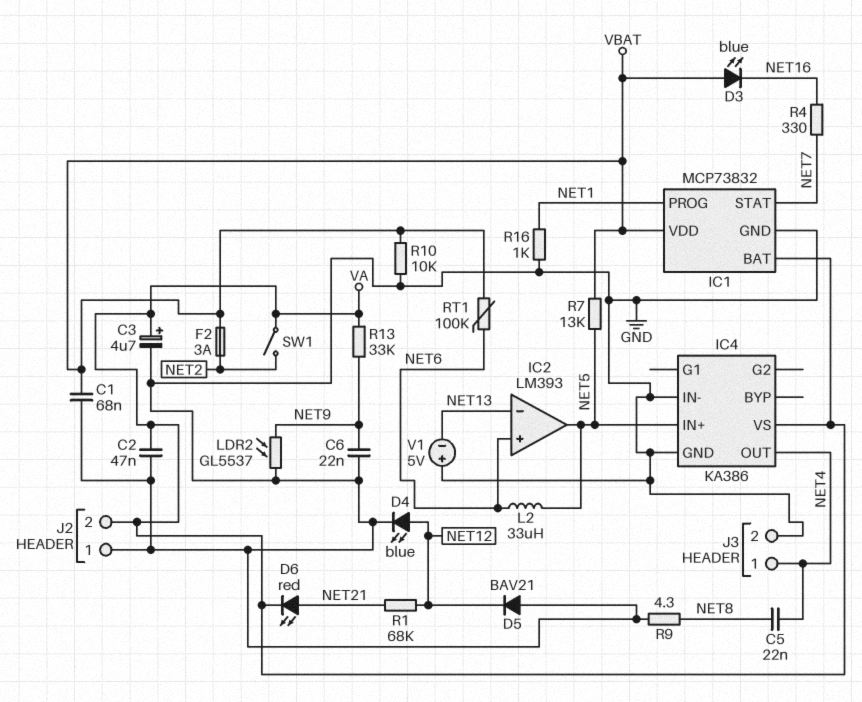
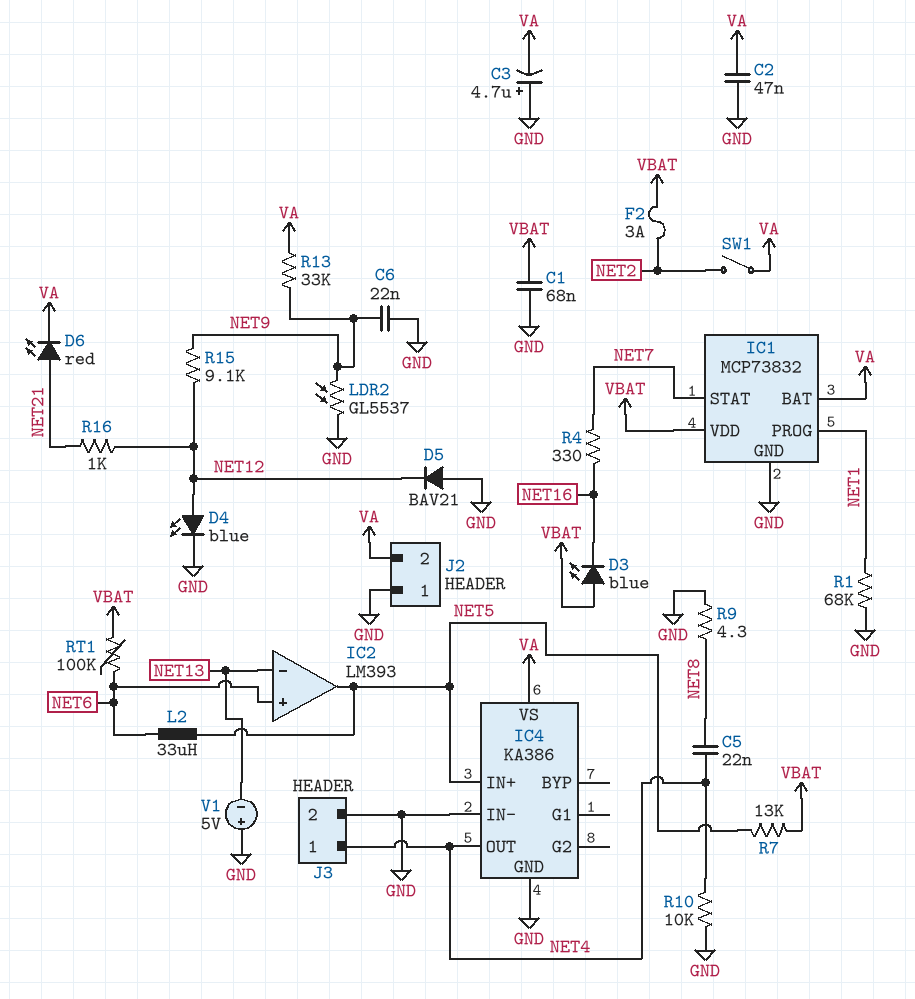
C3: 4.7uF (plus VA, minus GND) -> 4.7uF (plus GND, minus VA)
R1: 68k (NET12, NET21) -> 68k (GND, NET1)
R10: 10k (GND, VBAT) -> 10k (GND, NET4)
R15: none -> 9.1k (NET9, NET12)
R16: 1k (GND, NET1) -> 1k (NET12, NET21)

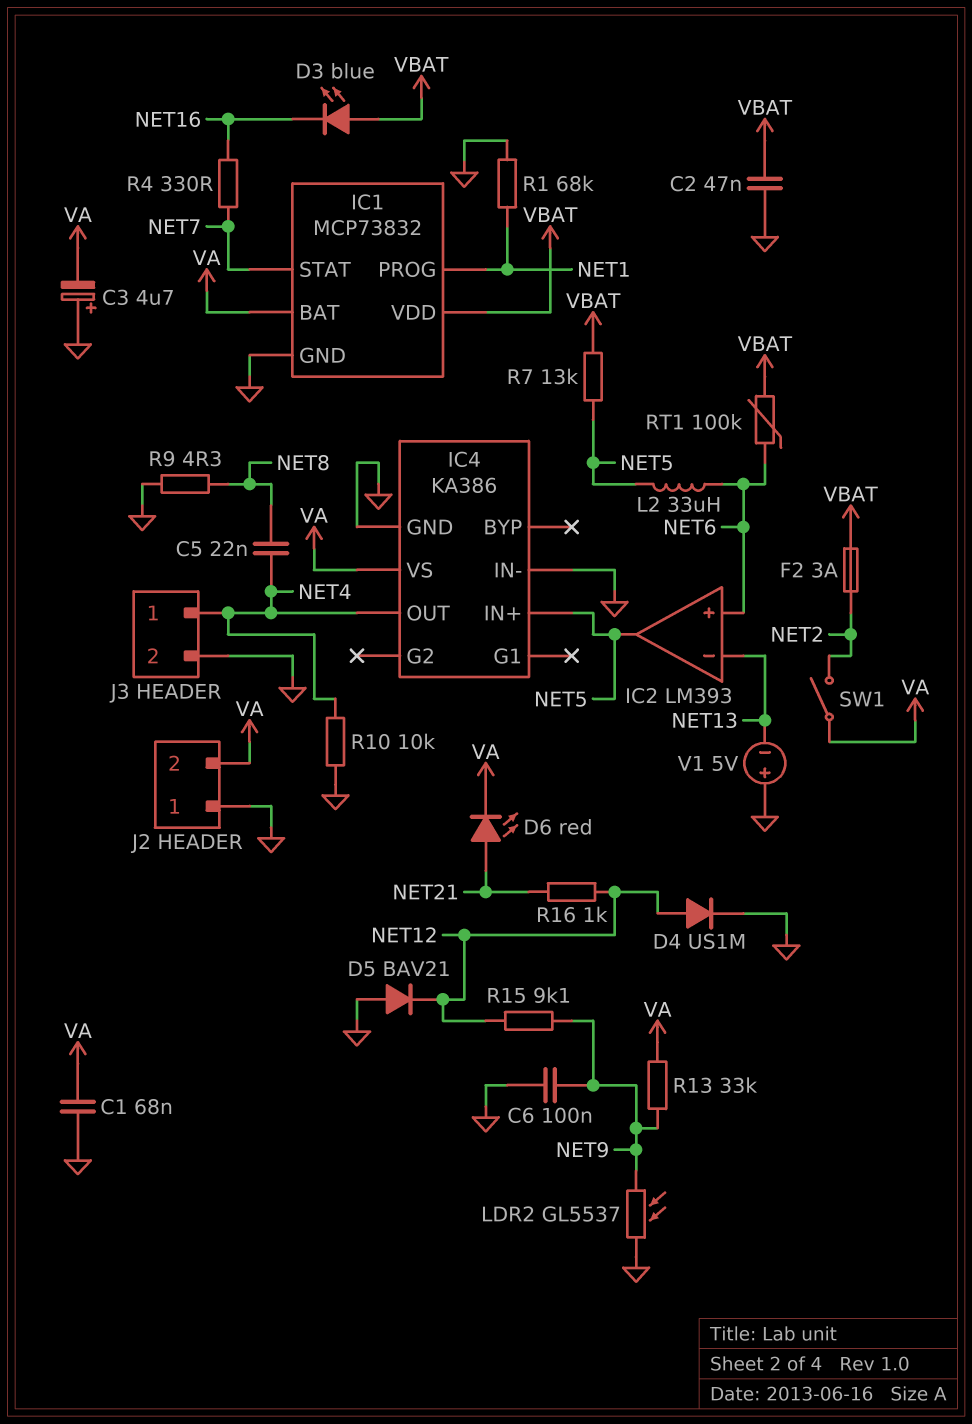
C1: 68nF (GND, VBAT) -> 68nF (GND, VA)
C2: 47nF (GND, VA) -> 47nF (GND, VBAT)
C6: 22nF (GND, NET9) -> 100nF (GND, NET9)
D4: LED blue (A NET12, K GND) -> diode US1M (A NET12, K GND)

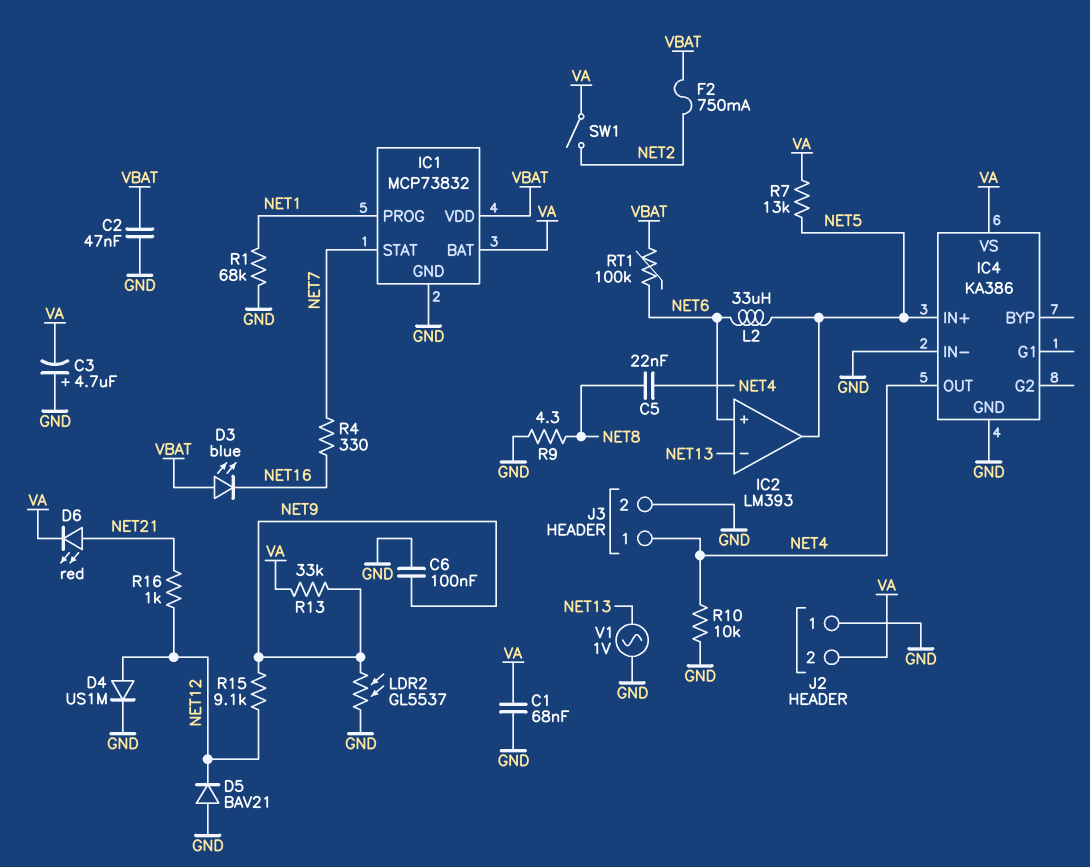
F2: 3A (NET2, VBAT) -> 750mA (NET2, VBAT)
R7: 13k (NET5, VBAT) -> 13k (NET5, VA)
V1: 5V (plus GND, minus NET13) -> AC 1V (GND, NET13)

